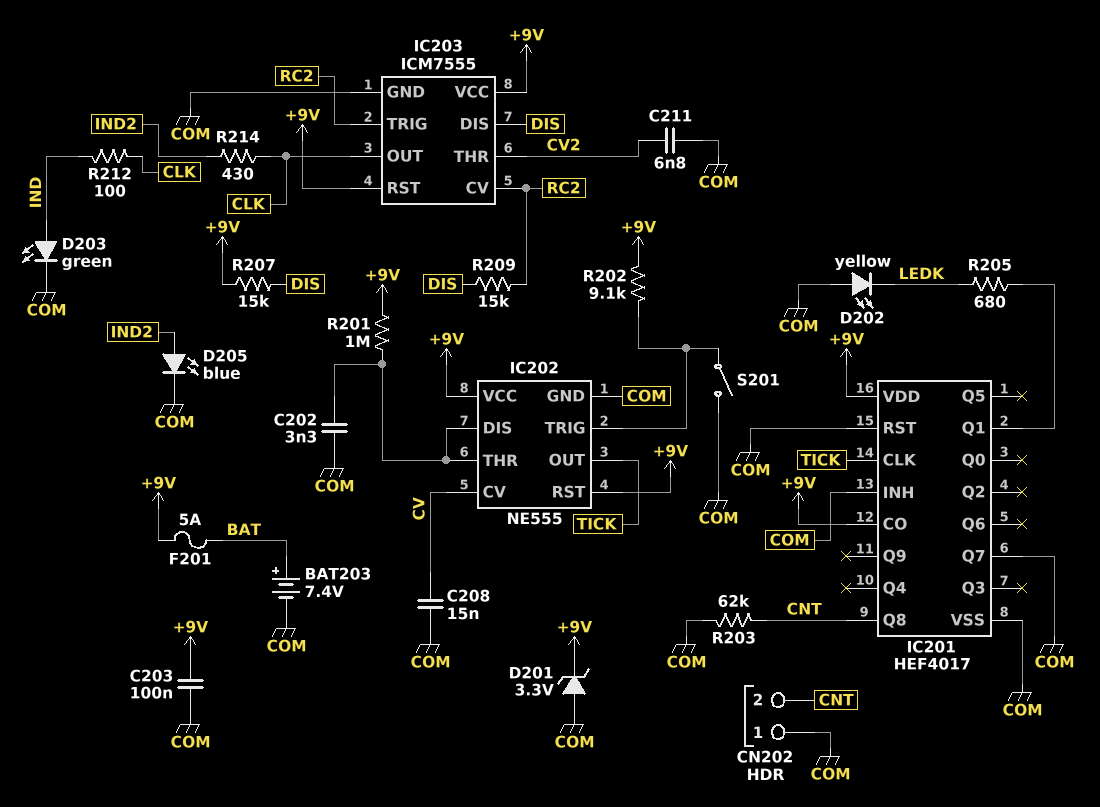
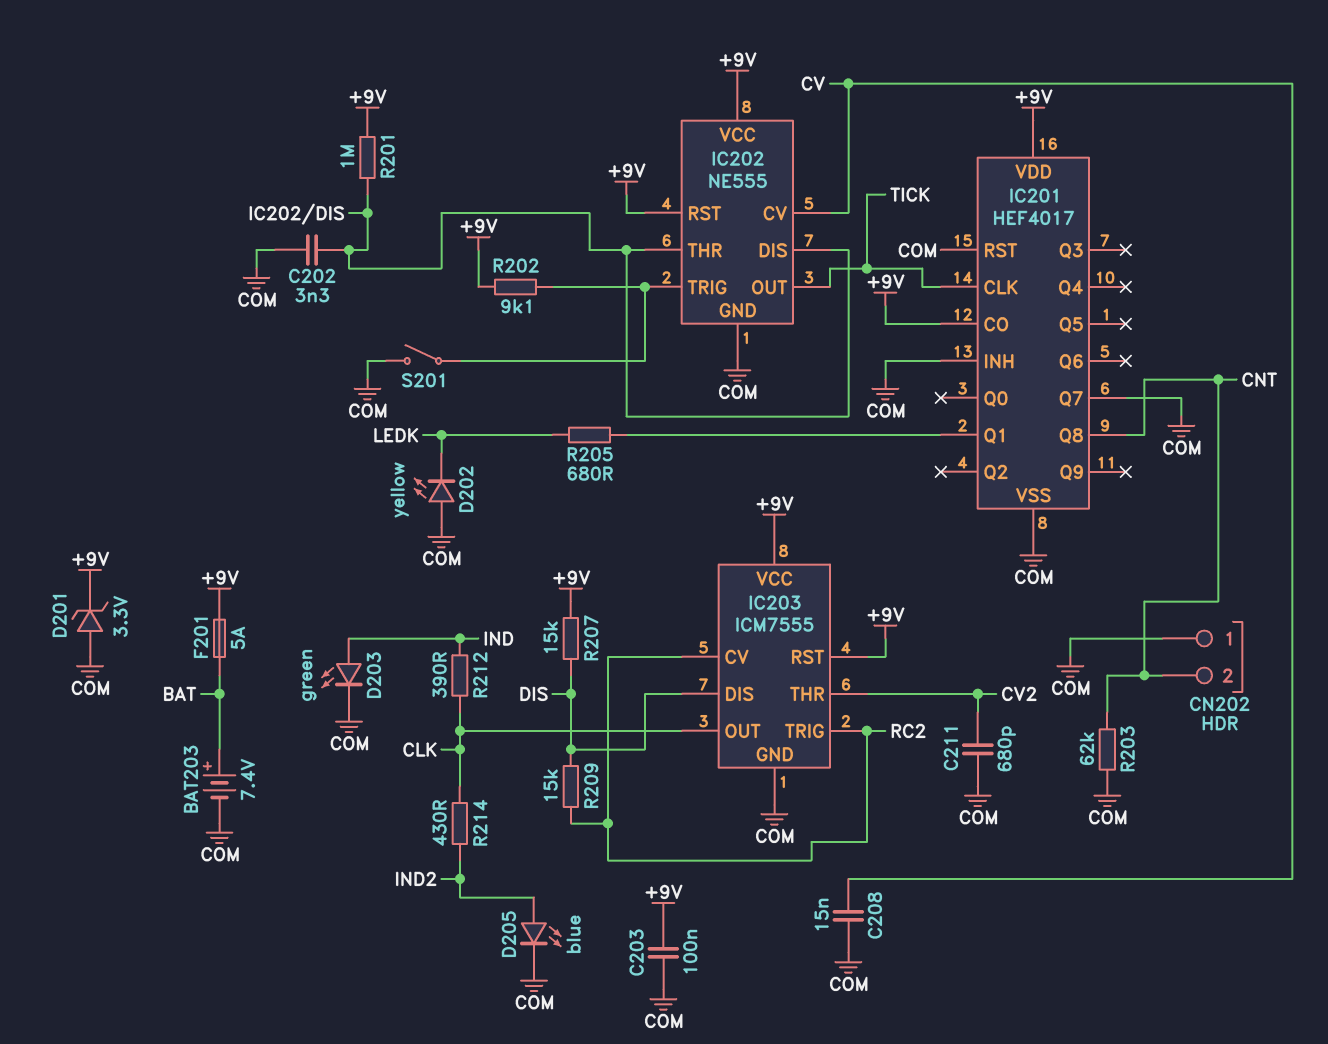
C211: 6.8nF (COM, CV2) -> 680pF (COM, CV2)
R212: 100 (CLK, IND) -> 390 (CLK, IND)

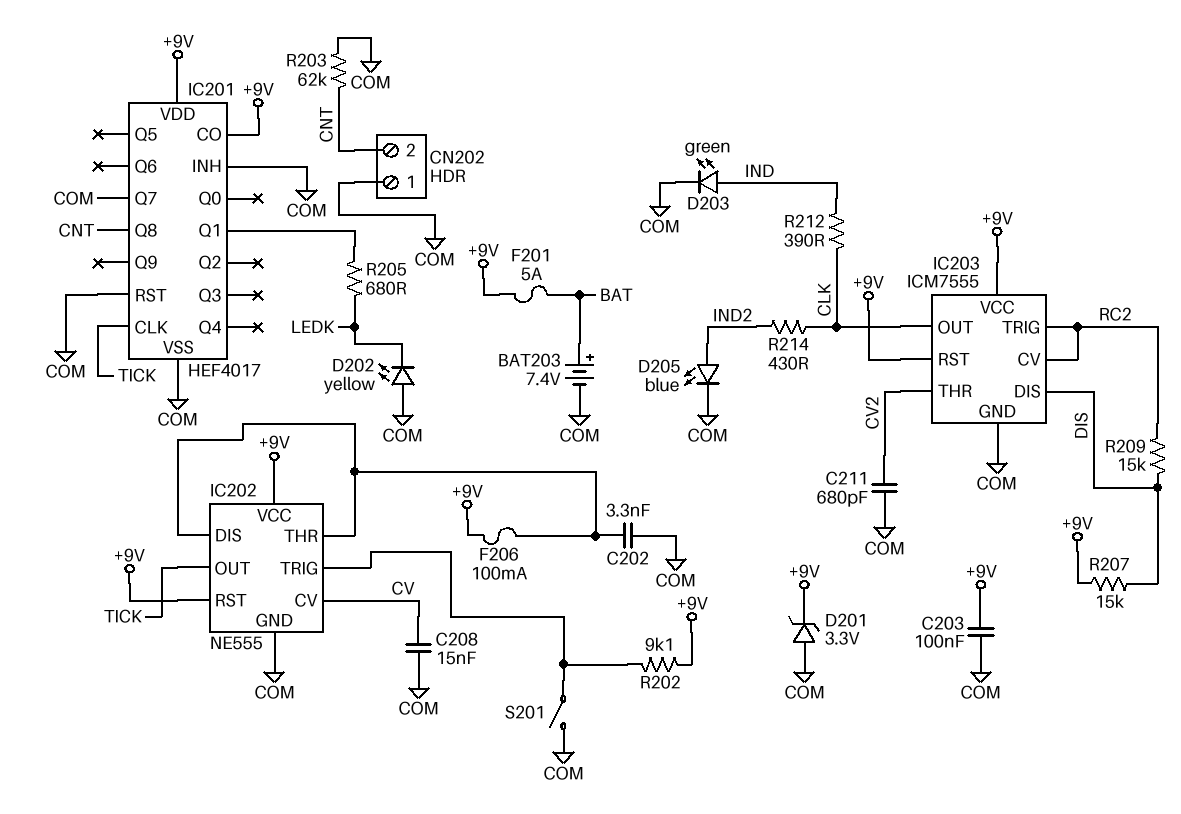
F206: none -> 100mA (+9V, IC202/DIS)
R201: 1M (+9V, IC202/DIS) -> none

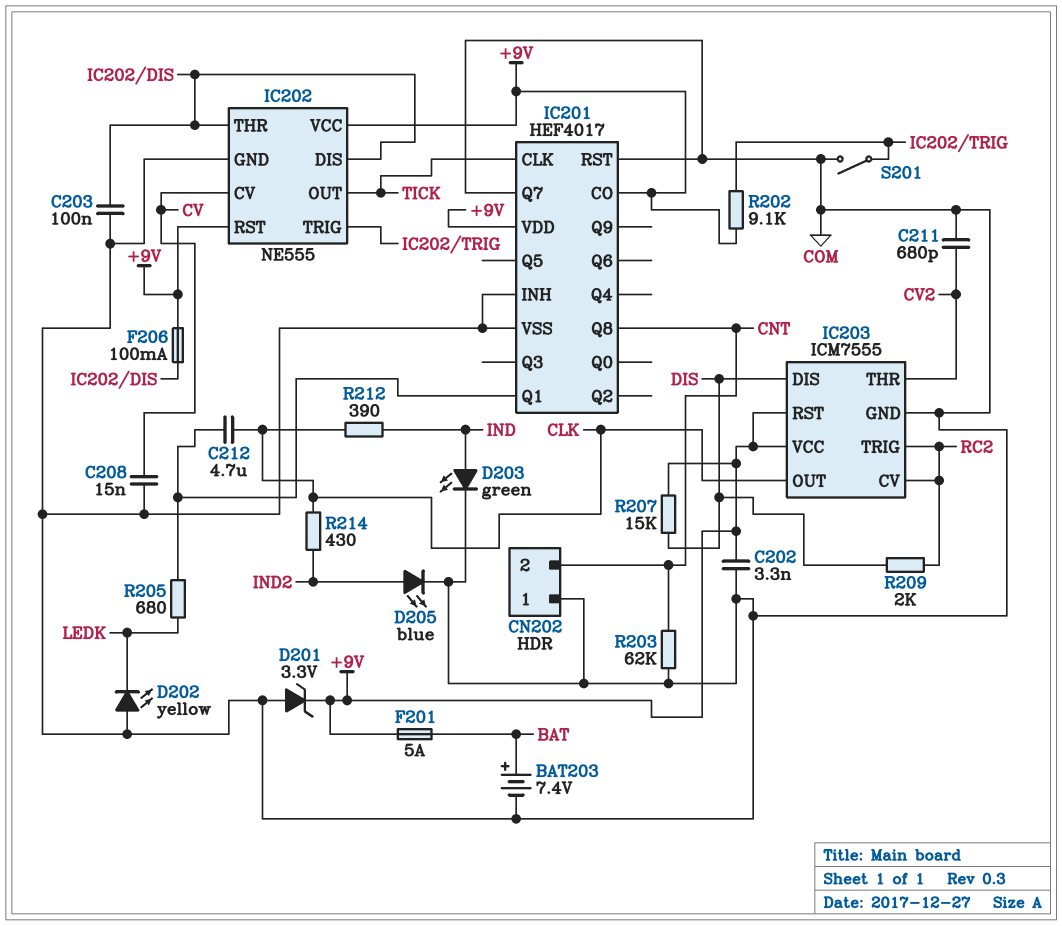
C202: 3.3nF (COM, IC202/DIS) -> 3.3nF (+9V, COM)
C203: 100nF (+9V, COM) -> 100nF (COM, IC202/DIS)
C212: none -> 4.7uF (CLK, IC201/Q1)
R209: 15k (DIS, RC2) -> 2k (DIS, RC2)

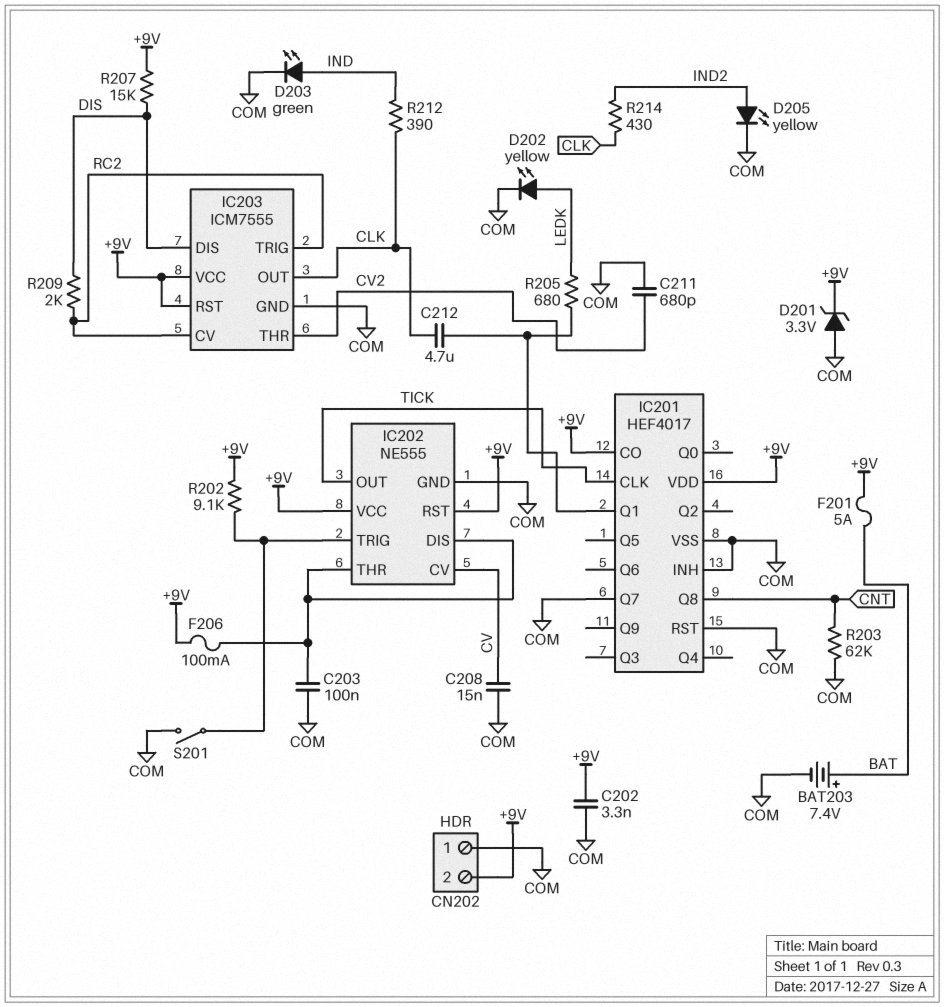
CN202 pin 2: CNT -> +9V
D202: LED yellow (A COM, K LEDK) -> LED yellow (A LEDK, K COM)
D205: LED blue (A IND2, K COM) -> LED yellow (A IND2, K COM)

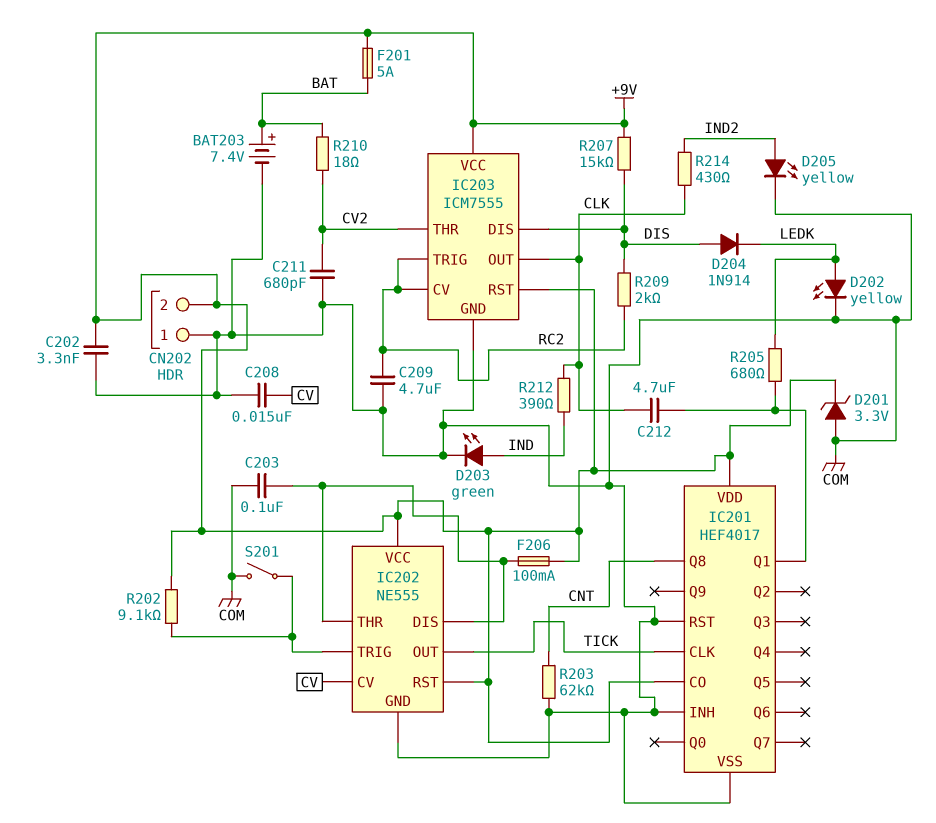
C209: none -> 4.7uF (COM, RC2)
D204: none -> diode 1N914 (A DIS, K LEDK)
IC201 pin Q7: COM -> none
R210: none -> 18 (BAT, CV2)

